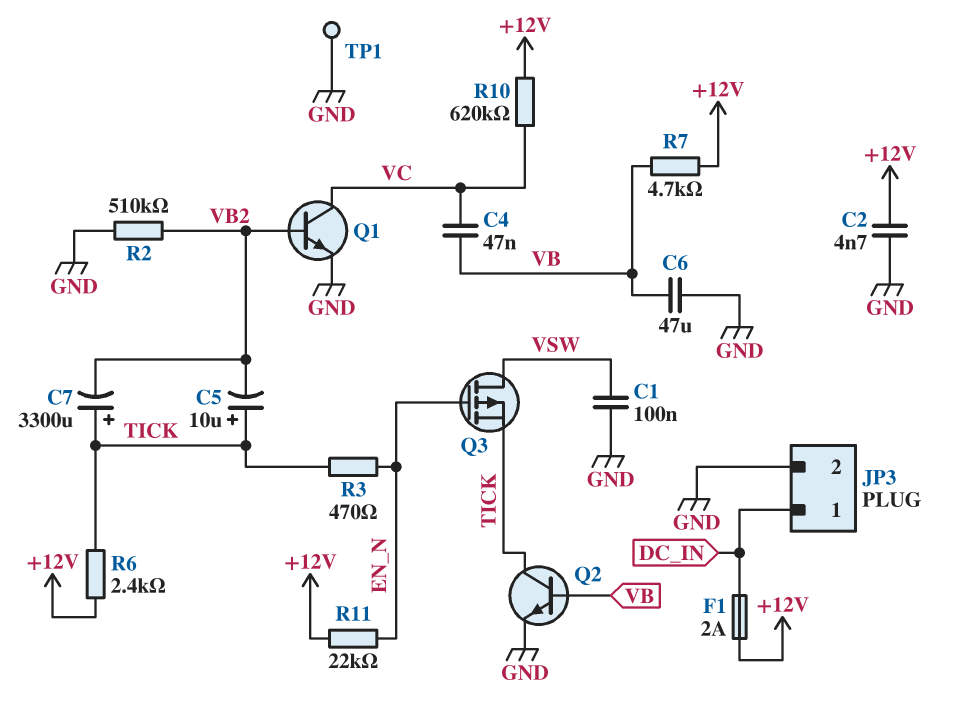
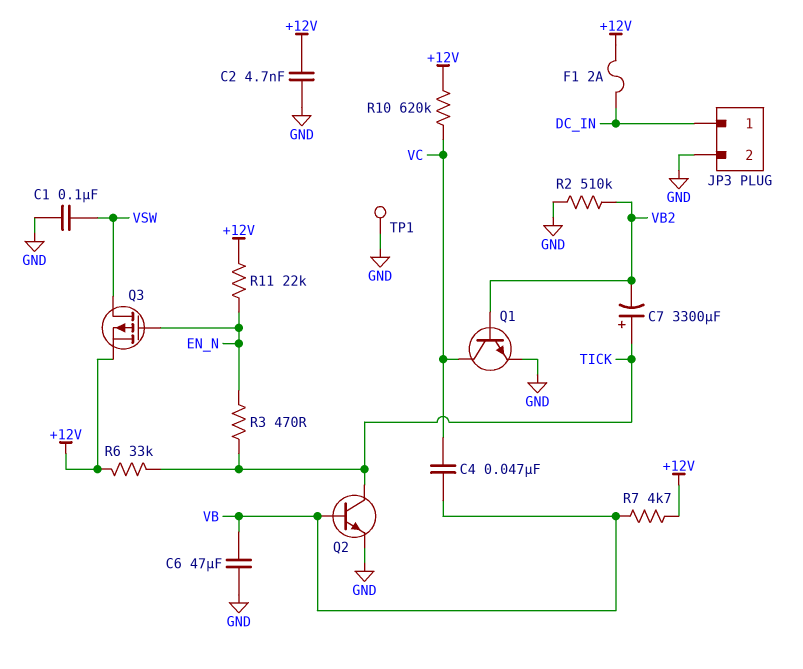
C5: 10uF (plus TICK, minus VB2) -> none
Q3: PMOS (G EN_N, D VSW, S TICK) -> PMOS (G EN_N, D VSW, S +12V)
R6: 2.4k (+12V, TICK) -> 33k (+12V, TICK)

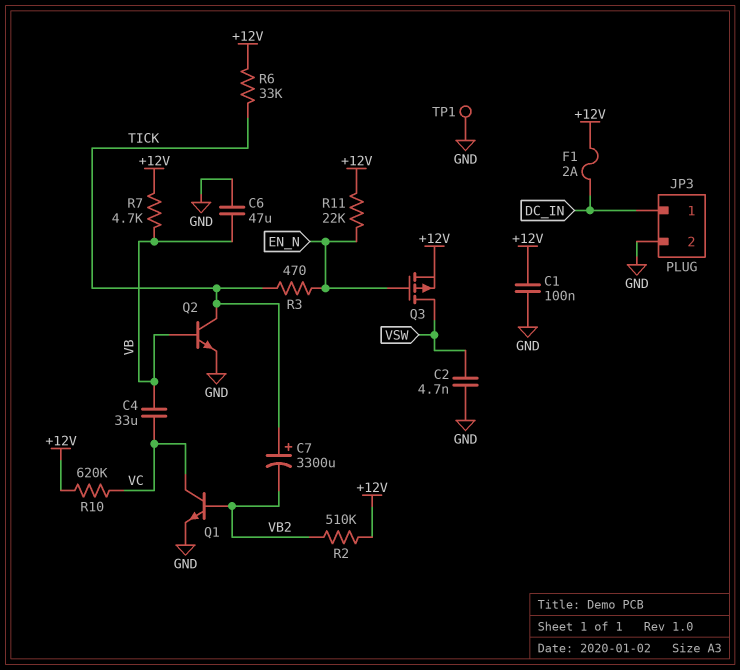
C1: 100nF (GND, VSW) -> 100nF (+12V, GND)
C2: 4.7nF (+12V, GND) -> 4.7nF (GND, VSW)
C4: 47nF (VB, VC) -> 33uF (VB, VC)
R2: 510k (GND, VB2) -> 510k (+12V, VB2)

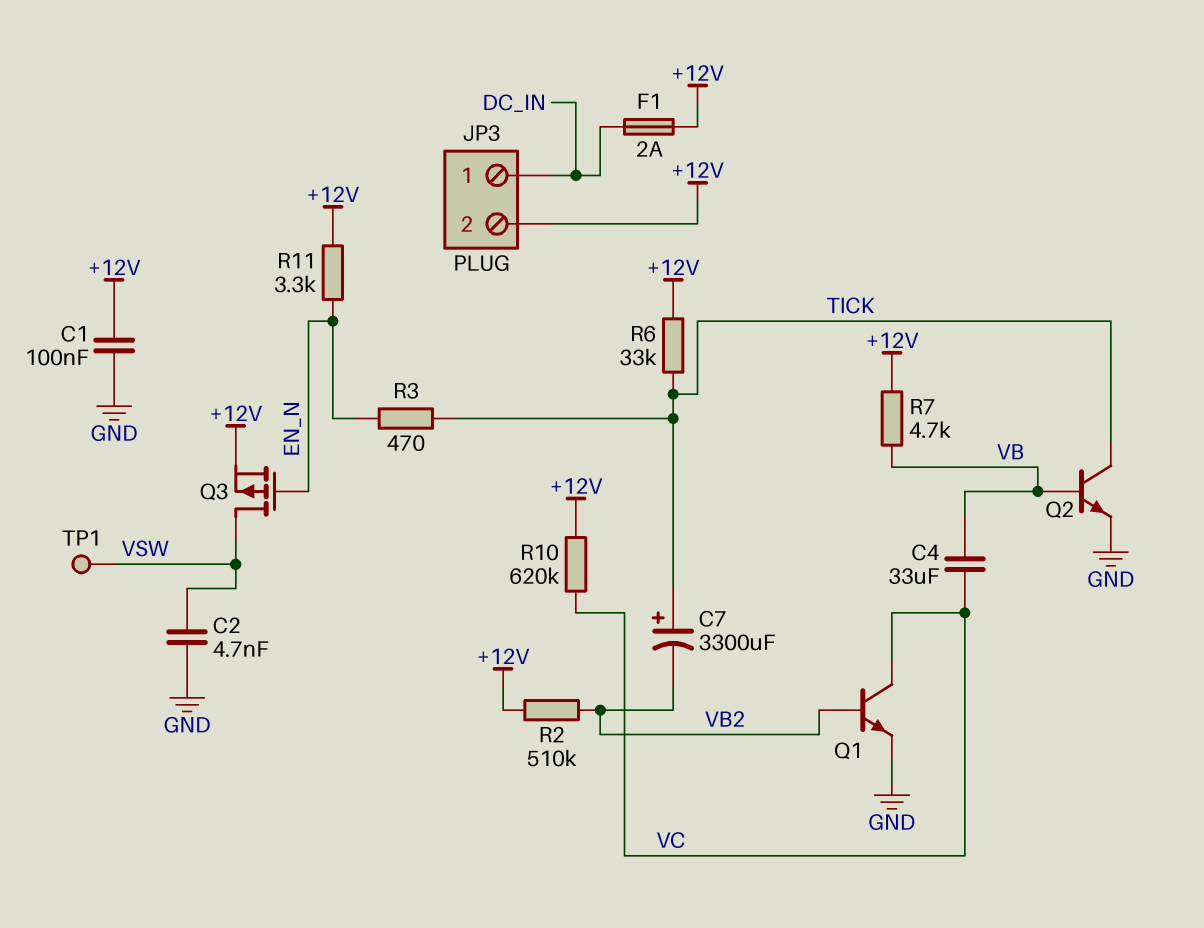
C6: 47uF (GND, VB) -> none
JP3 pin 2: GND -> +12V
R11: 22k (+12V, EN_N) -> 3.3k (+12V, EN_N)
TP1: test point (GND) -> test point (VSW)

